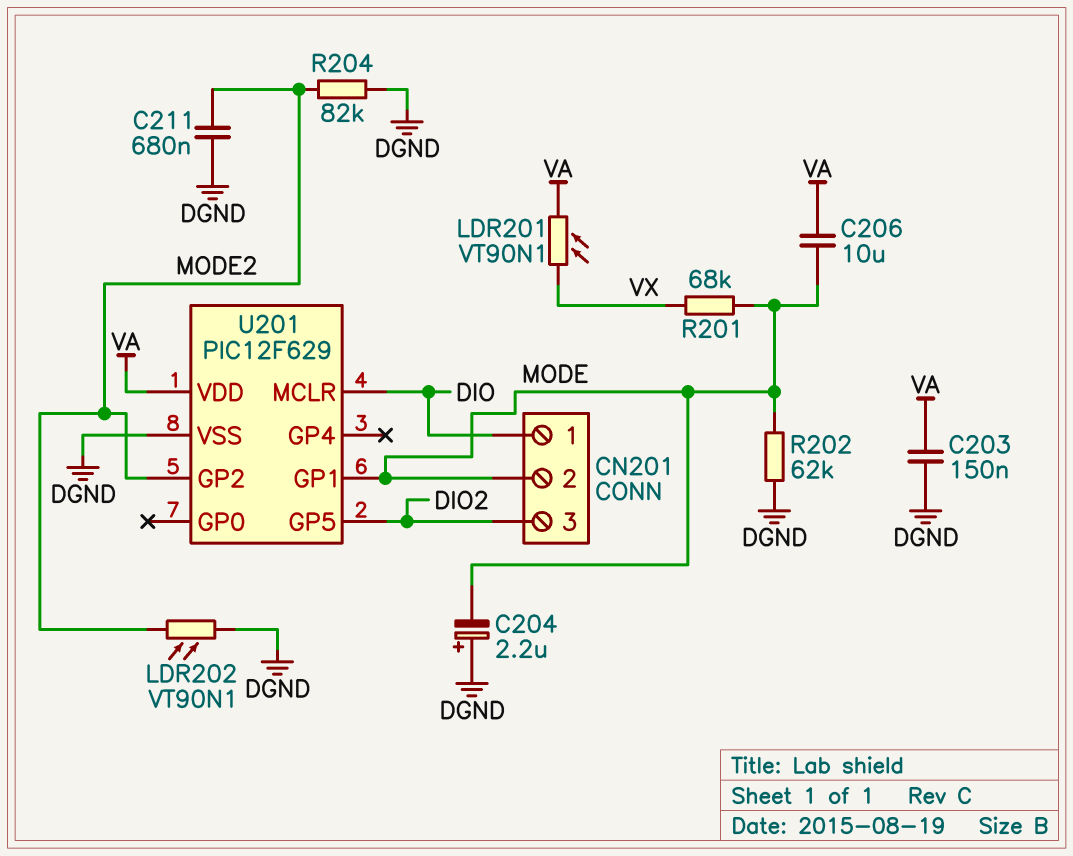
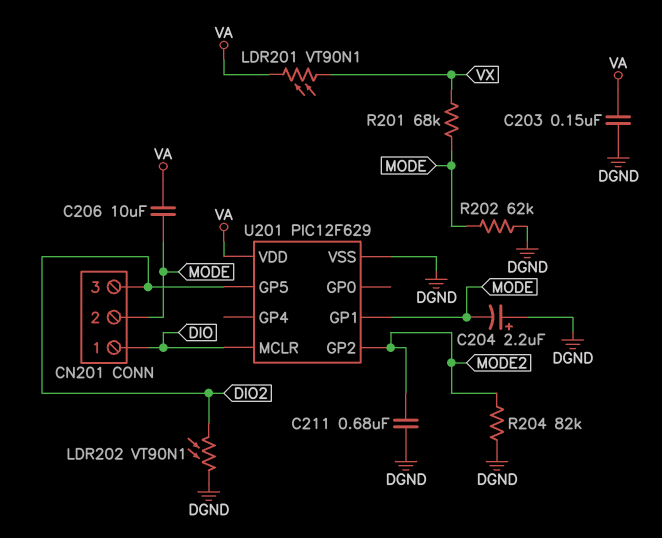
LDR202: VT90N1 (DGND, MODE2) -> VT90N1 (DGND, DIO2)

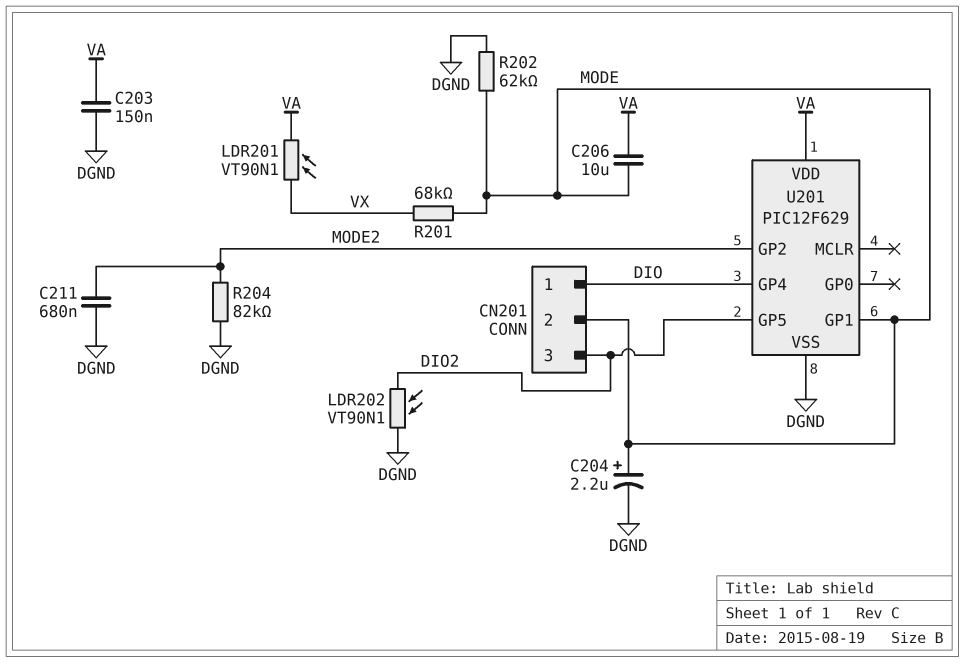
C204: 2.2uF (plus DGND, minus MODE) -> 2.2uF (plus MODE, minus DGND)
U201 pin GP4: none -> DIO
U201 pin MCLR: DIO -> none

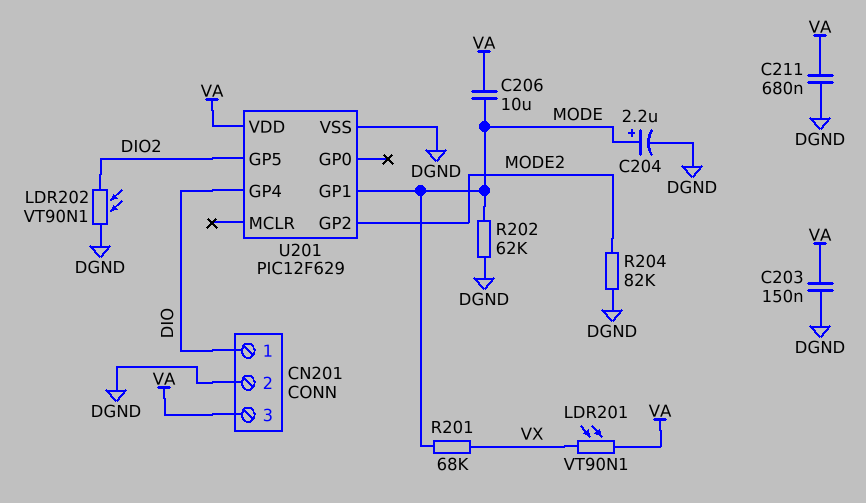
C211: 680nF (DGND, MODE2) -> 680nF (DGND, VA)
CN201 pin 2: MODE -> DGND
CN201 pin 3: DIO2 -> VA

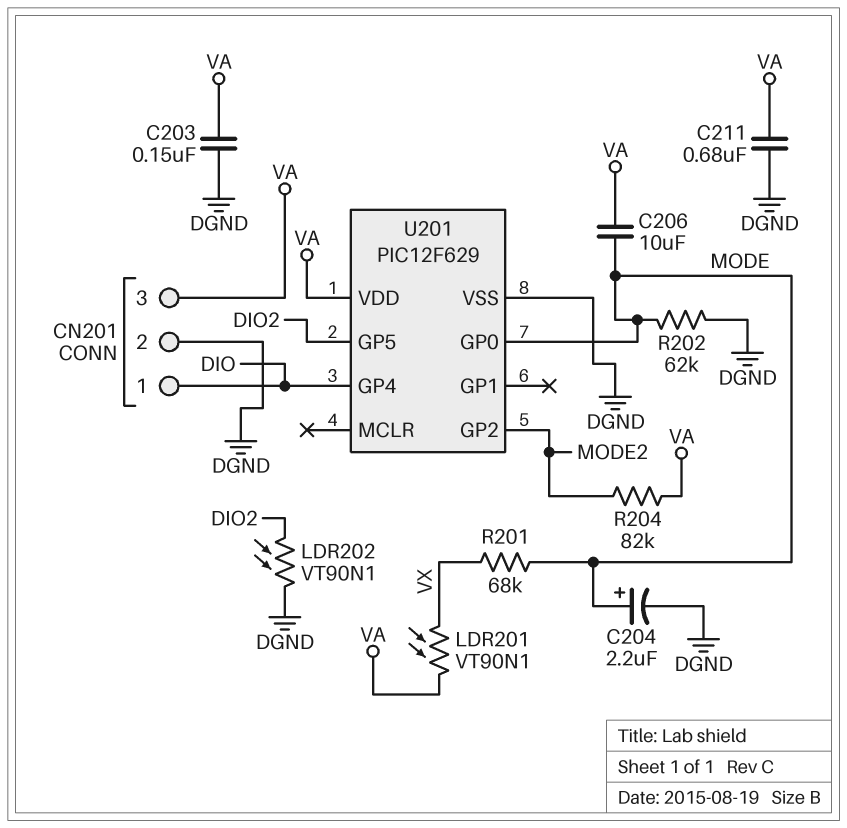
R204: 82k (DGND, MODE2) -> 82k (MODE2, VA)
U201 pin GP0: none -> MODE
U201 pin GP1: MODE -> none

